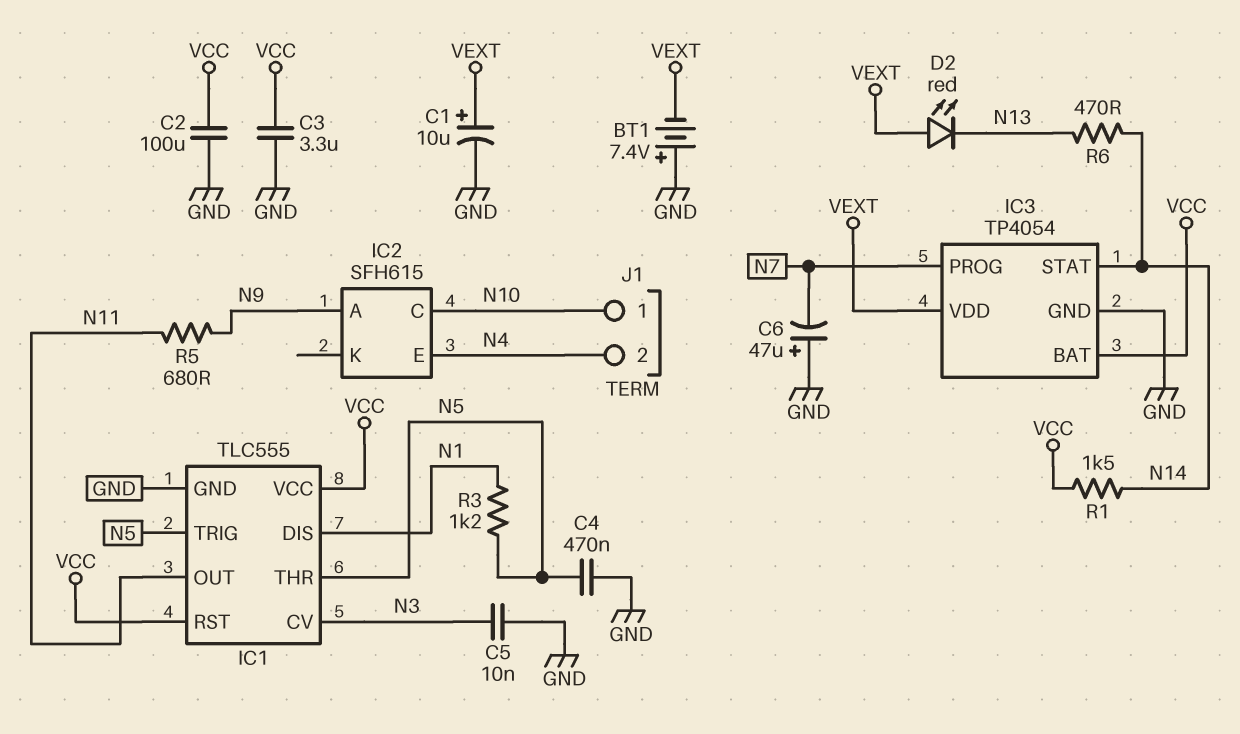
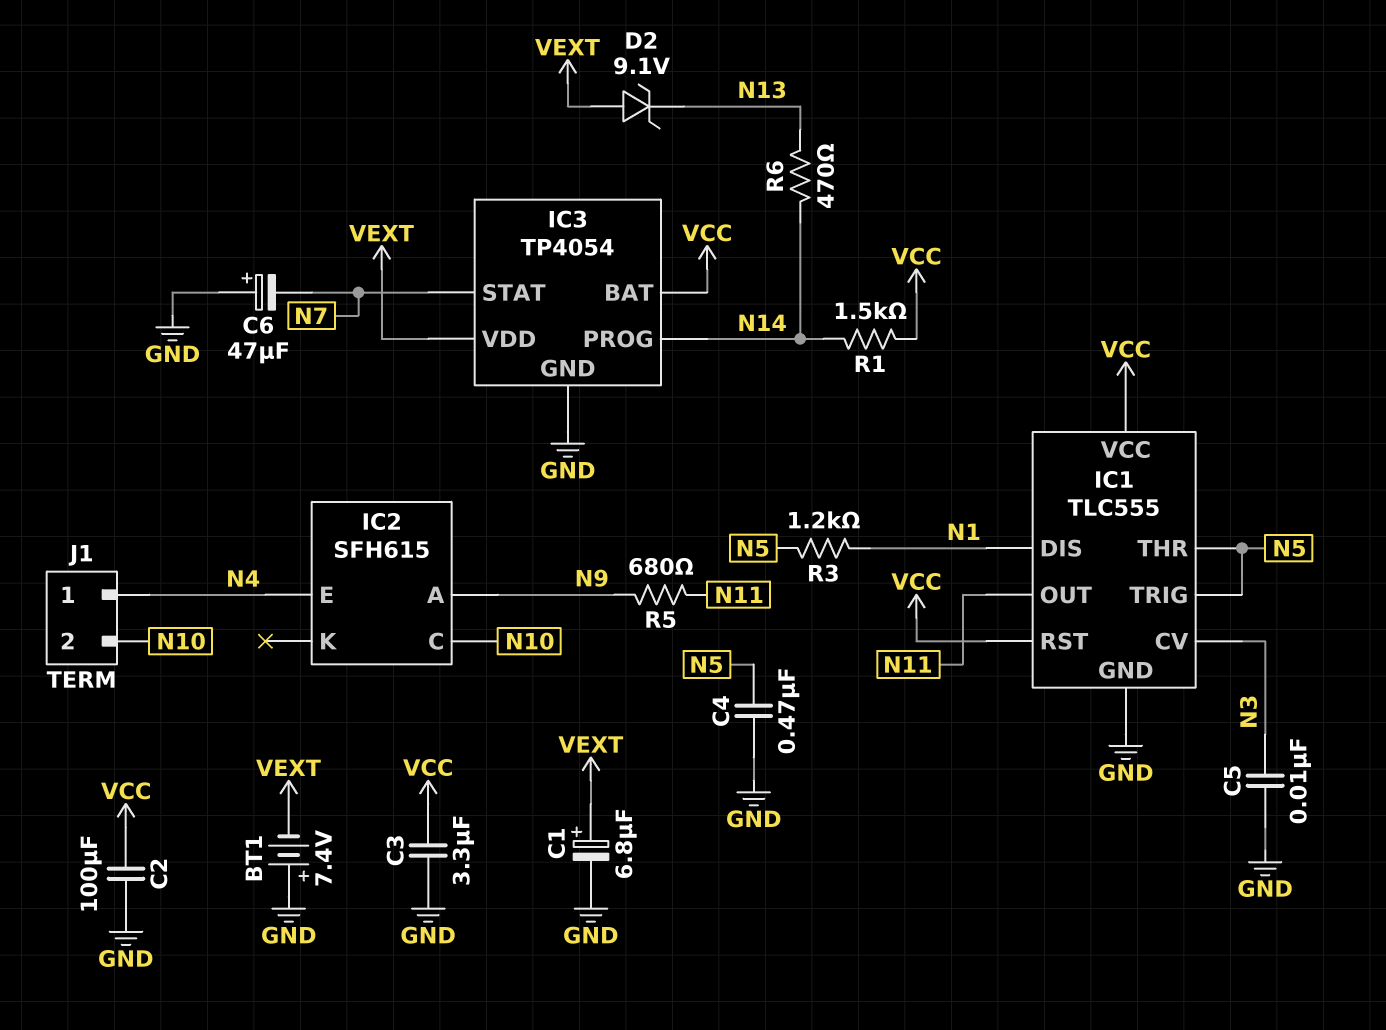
C1: 10uF (plus VEXT, minus GND) -> 6.8uF (plus VEXT, minus GND)
D2: LED red (A VEXT, K N13) -> zener 9.1V (A VEXT, K N13)
IC3 pin PROG: N7 -> N14
IC3 pin STAT: N14 -> N7
J1 pin 1: N10 -> N4
J1 pin 2: N4 -> N10

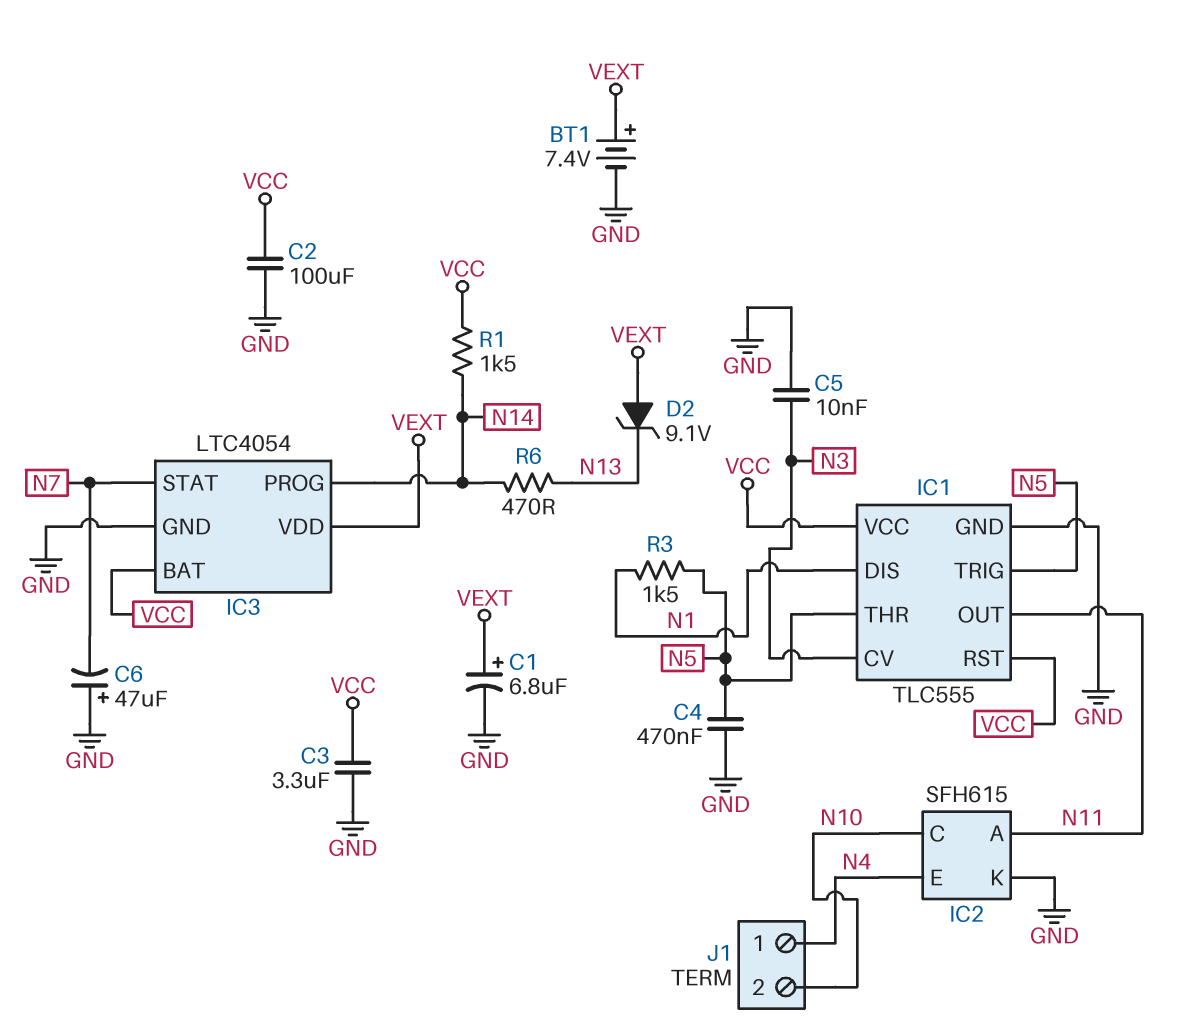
BT1: 7.4V (plus GND, minus VEXT) -> 7.4V (plus VEXT, minus GND)
IC2 pin A: N9 -> N11
IC2 pin K: none -> GND
IC3: TP4054 -> LTC4054
R3: 1.2k (N1, N5) -> 1.5k (N1, N5)
R5: 680 (N9, N11) -> none

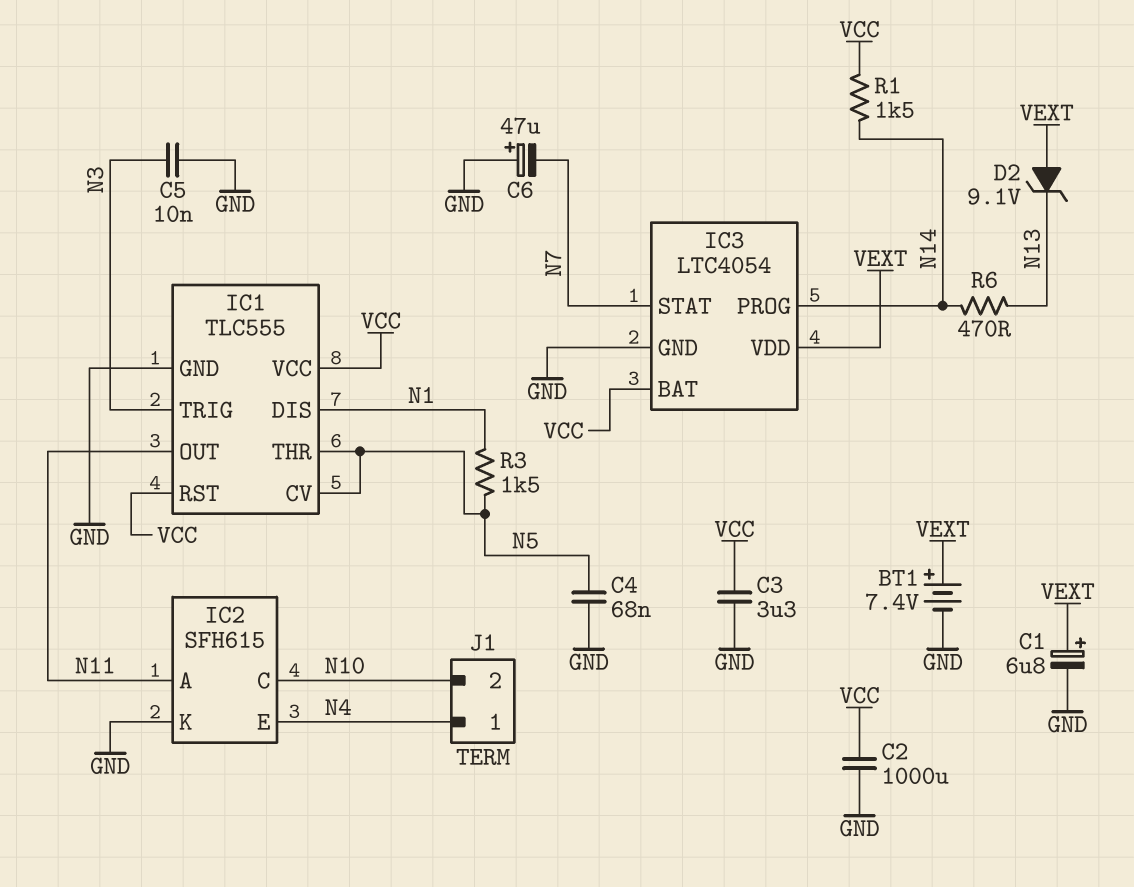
C2: 100uF (GND, VCC) -> 1000uF (GND, VCC)
C4: 470nF (GND, N5) -> 68nF (GND, N5)
IC1 pin CV: N3 -> N5
IC1 pin TRIG: N5 -> N3

